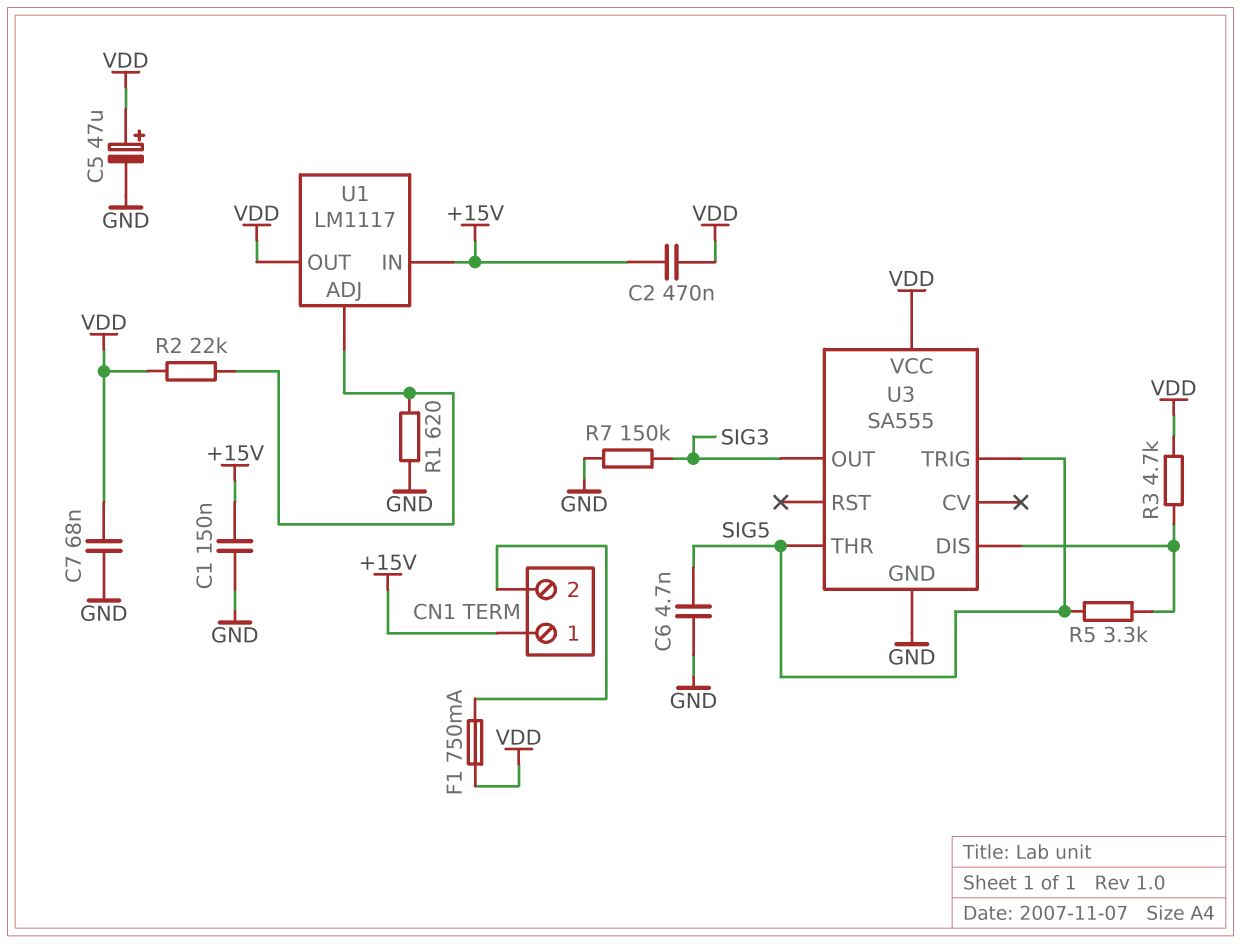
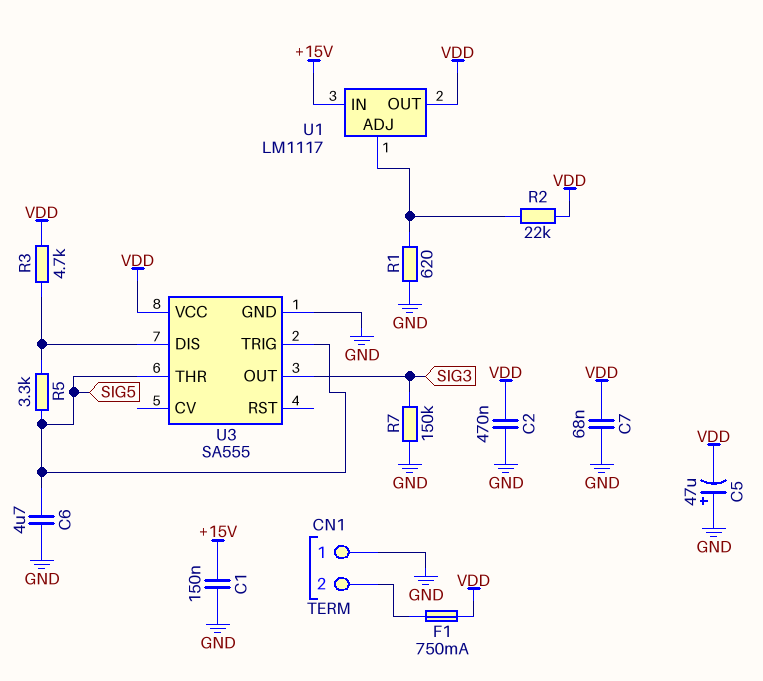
C2: 470nF (+15V, VDD) -> 470nF (GND, VDD)
C5: 47uF (plus VDD, minus GND) -> 47uF (plus GND, minus VDD)
C6: 4.7nF (GND, SIG5) -> 4.7uF (GND, SIG5)
CN1 pin 1: +15V -> GND

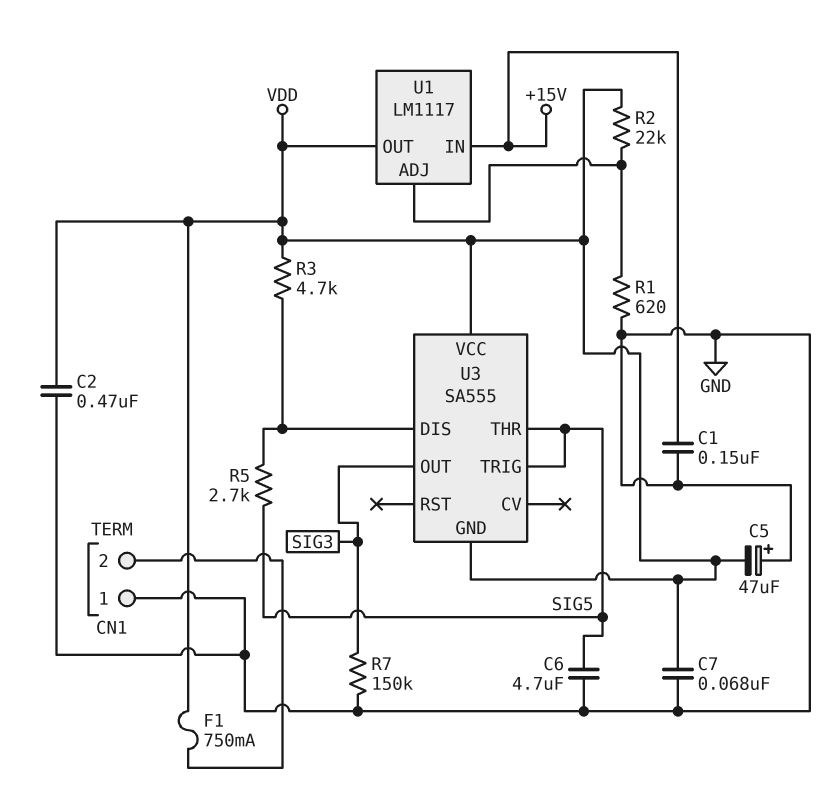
R5: 3.3k (SIG5, U3/DIS) -> 2.7k (SIG5, U3/DIS)
U3 pin GND: GND -> VDD

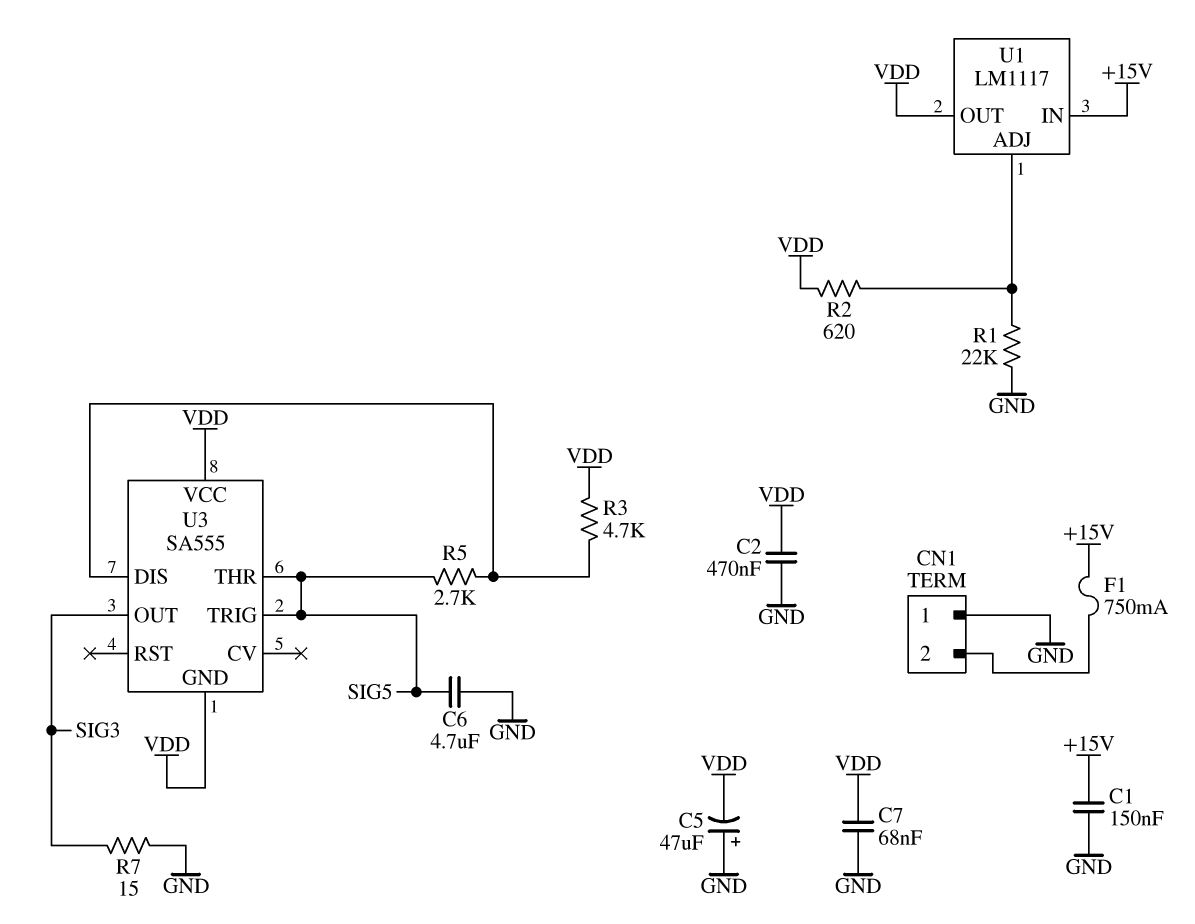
F1: 750mA (CN1/2, VDD) -> 750mA (+15V, CN1/2)
R1: 620 (GND, U1/ADJ) -> 22k (GND, U1/ADJ)
R2: 22k (U1/ADJ, VDD) -> 620 (U1/ADJ, VDD)
R7: 150k (GND, SIG3) -> 15 (GND, SIG3)

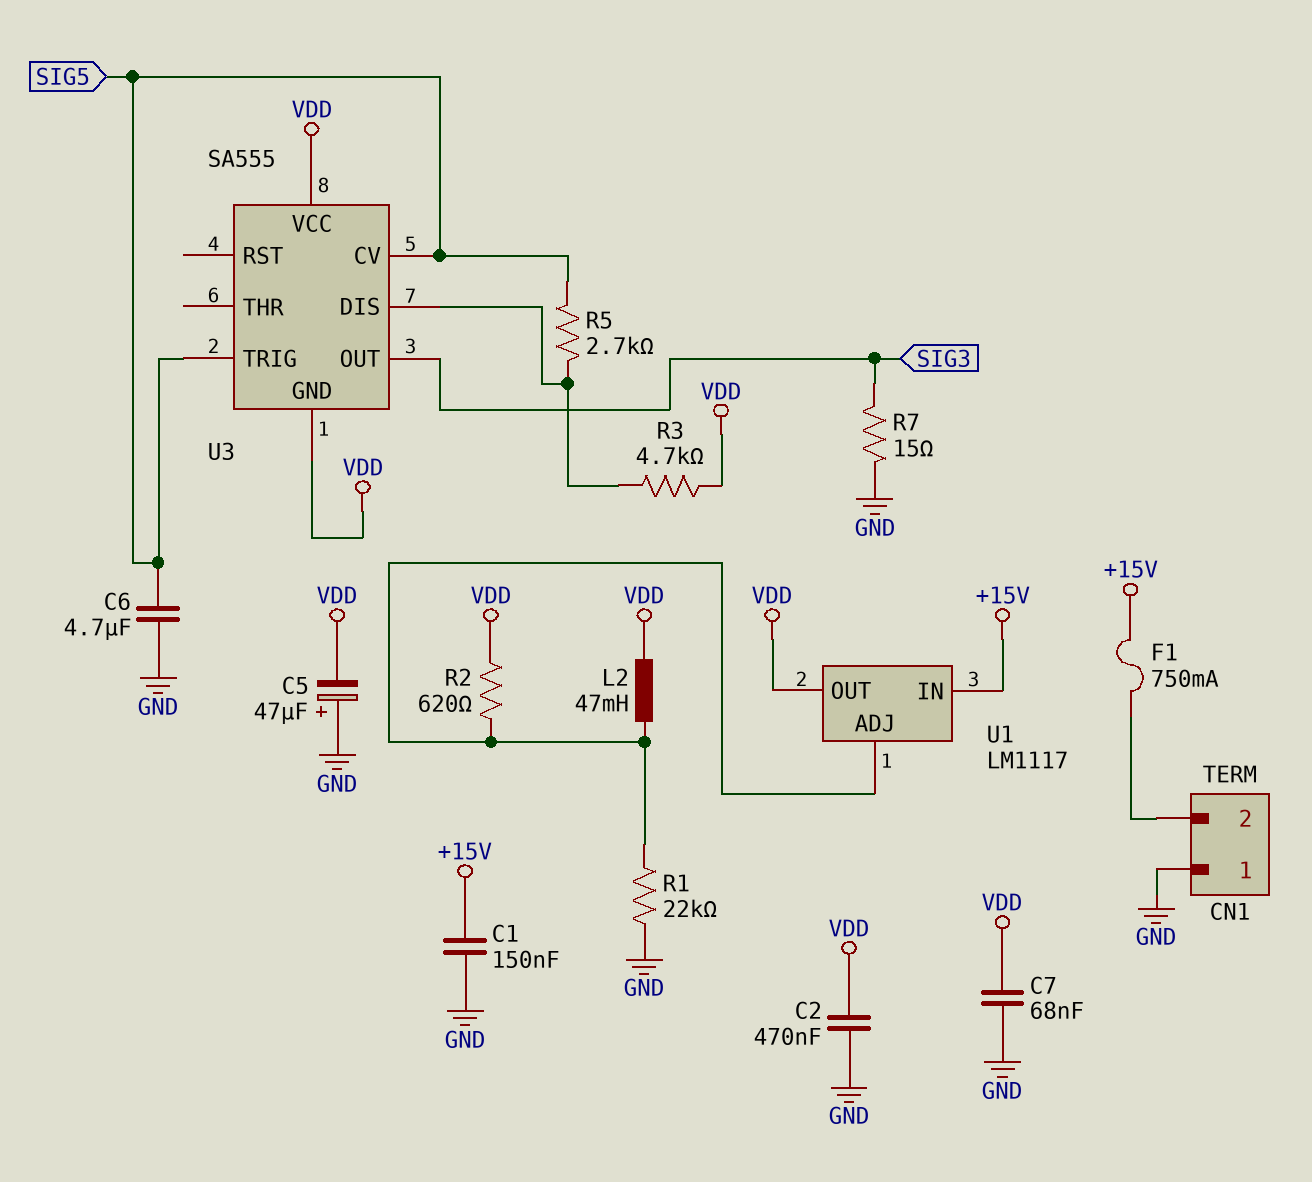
L2: none -> 47mH (U1/ADJ, VDD)
U3 pin CV: none -> SIG5
U3 pin THR: SIG5 -> none

